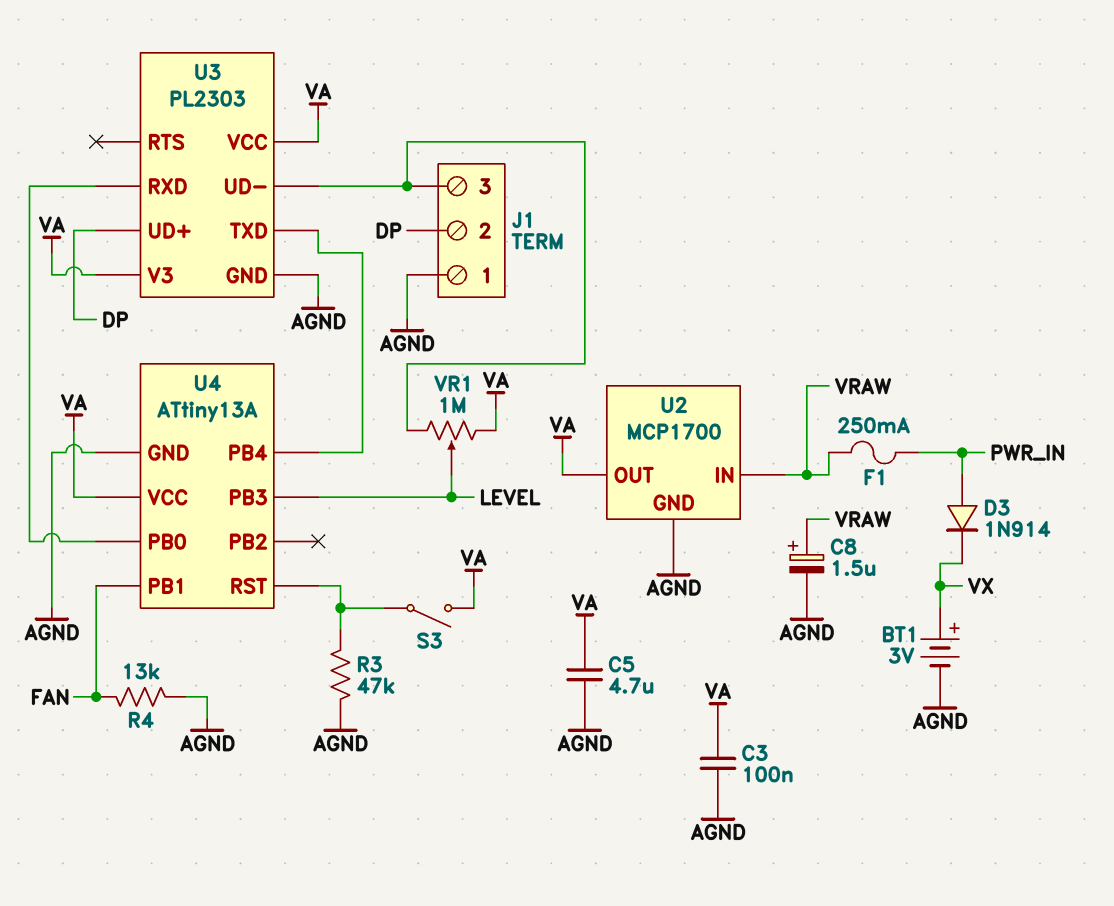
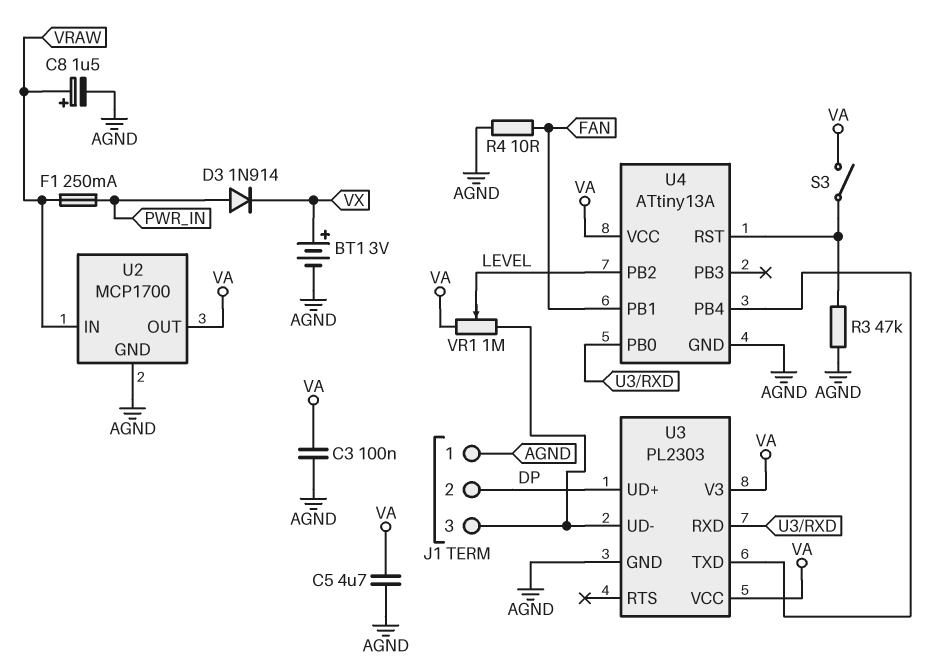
R4: 13k (AGND, FAN) -> 10 (AGND, FAN)
U4 pin PB2: none -> LEVEL
U4 pin PB3: LEVEL -> none

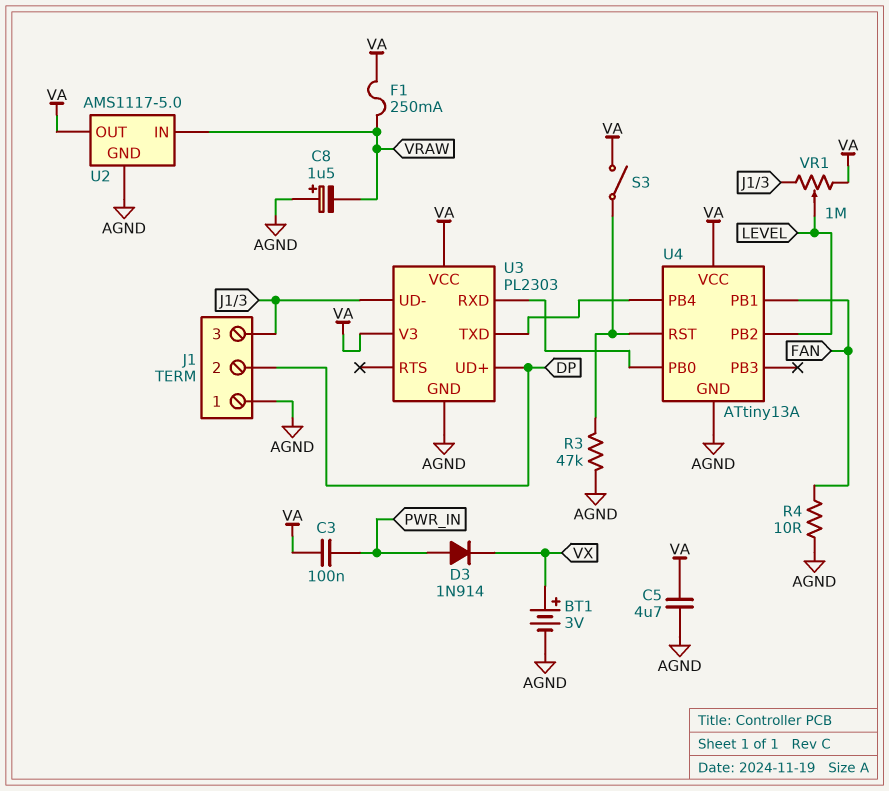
C3: 100nF (AGND, VA) -> 100nF (PWR_IN, VA)
C8: 1.5uF (plus VRAW, minus AGND) -> 1.5uF (plus AGND, minus VRAW)
F1: 250mA (PWR_IN, VRAW) -> 250mA (VA, VRAW)
U2: MCP1700 -> AMS1117-5.0

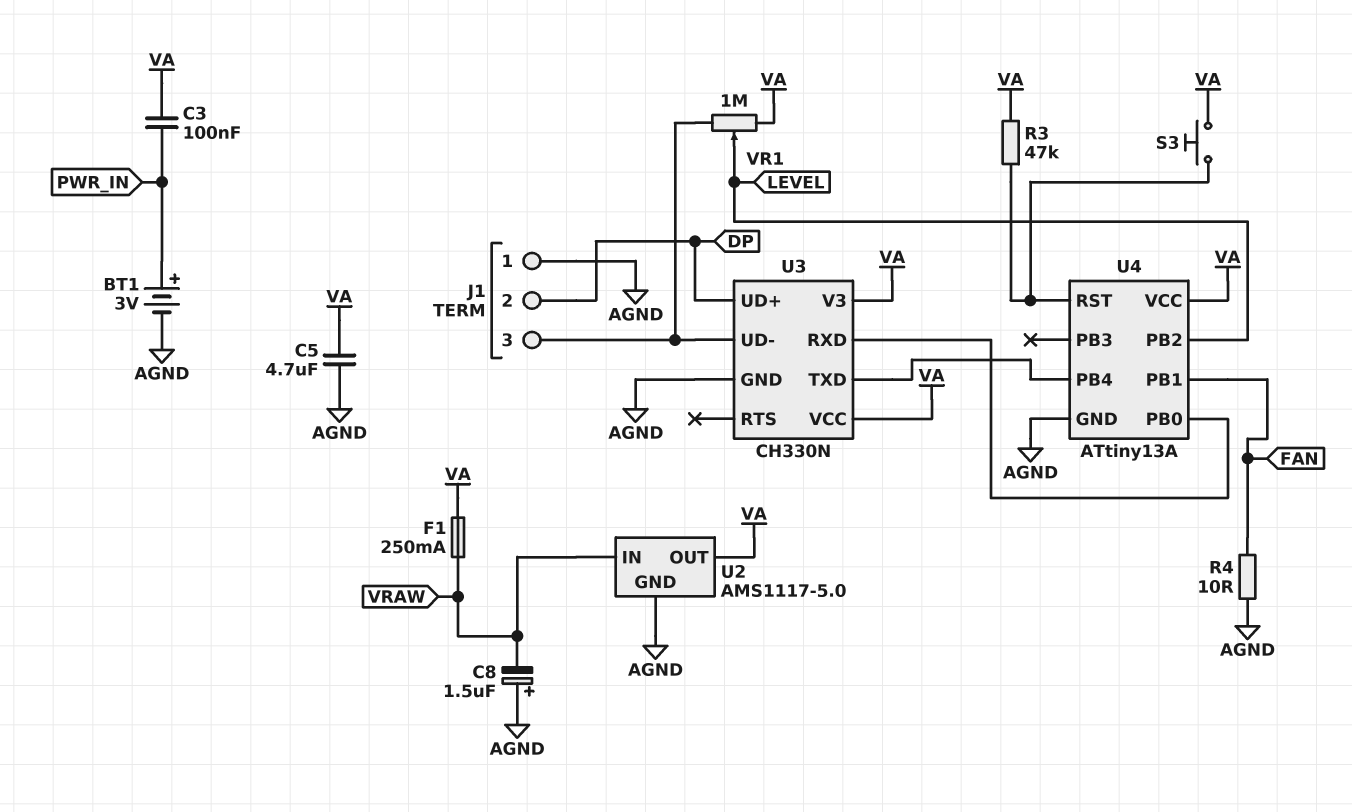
BT1: 3V (plus VX, minus AGND) -> 3V (plus PWR_IN, minus AGND)
D3: diode 1N914 (A PWR_IN, K VX) -> none
R3: 47k (AGND, U4/RST) -> 47k (U4/RST, VA)
S3: switch (U4/RST, VA) -> button (U4/RST, VA)
U3: PL2303 -> CH330N

